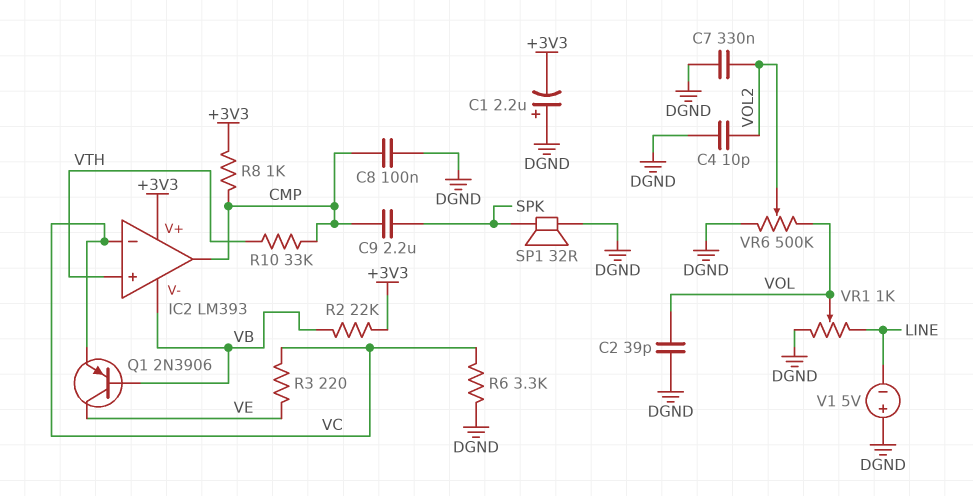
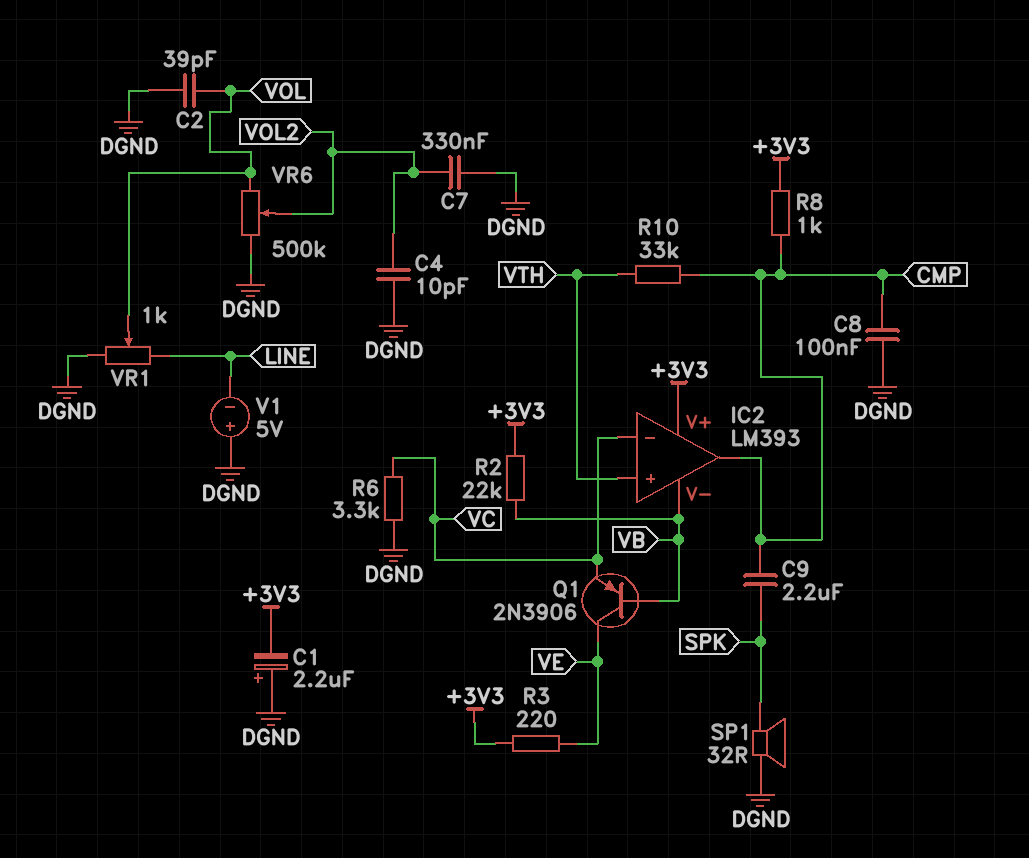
R3: 220 (VC, VE) -> 220 (+3V3, VE)

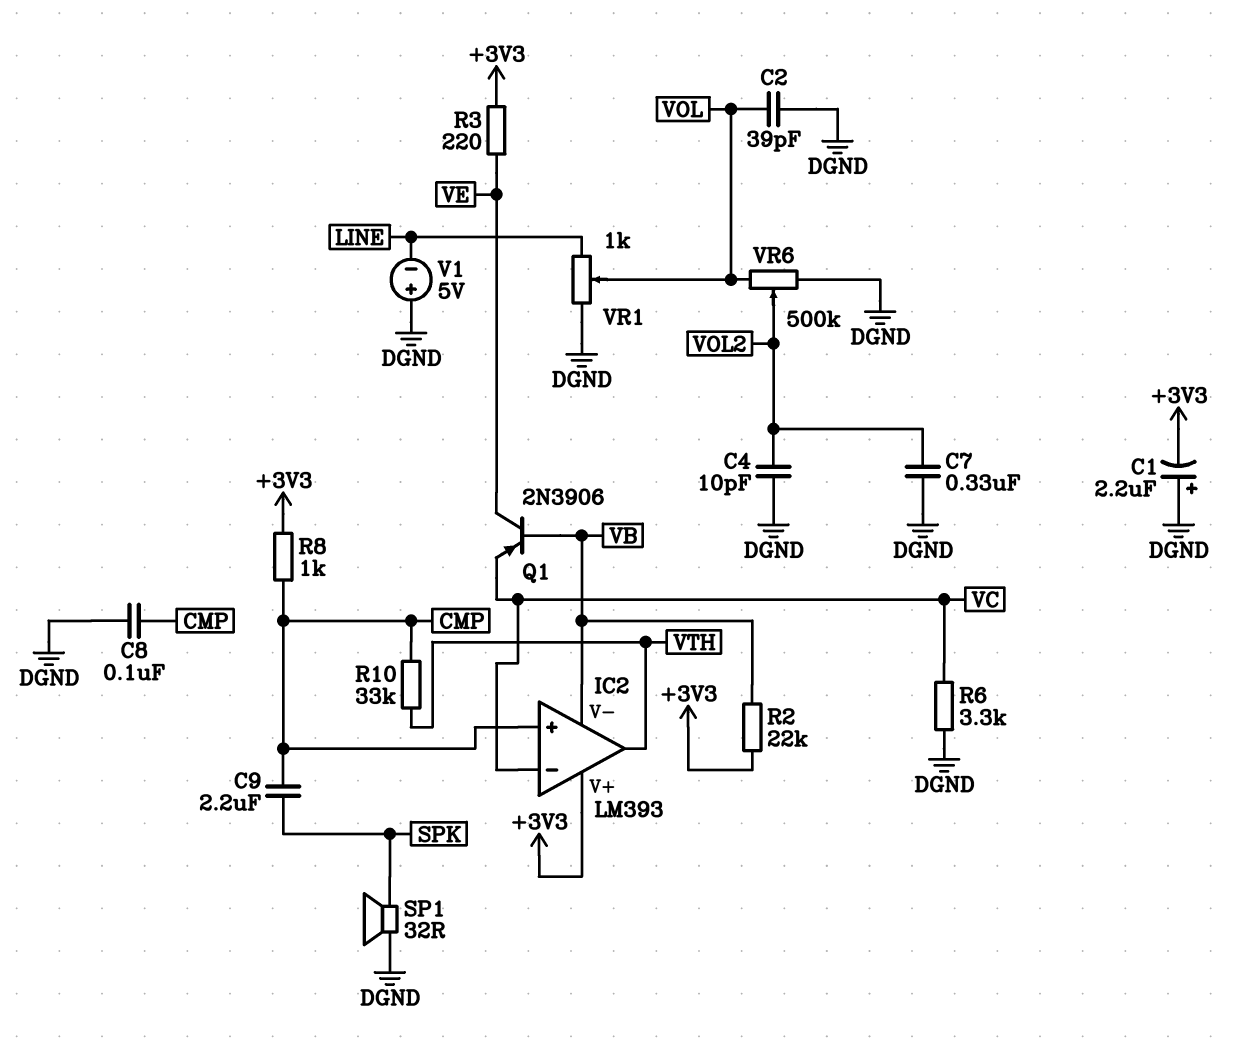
IC2 pin in+: VTH -> CMP
IC2 pin out: CMP -> VTH

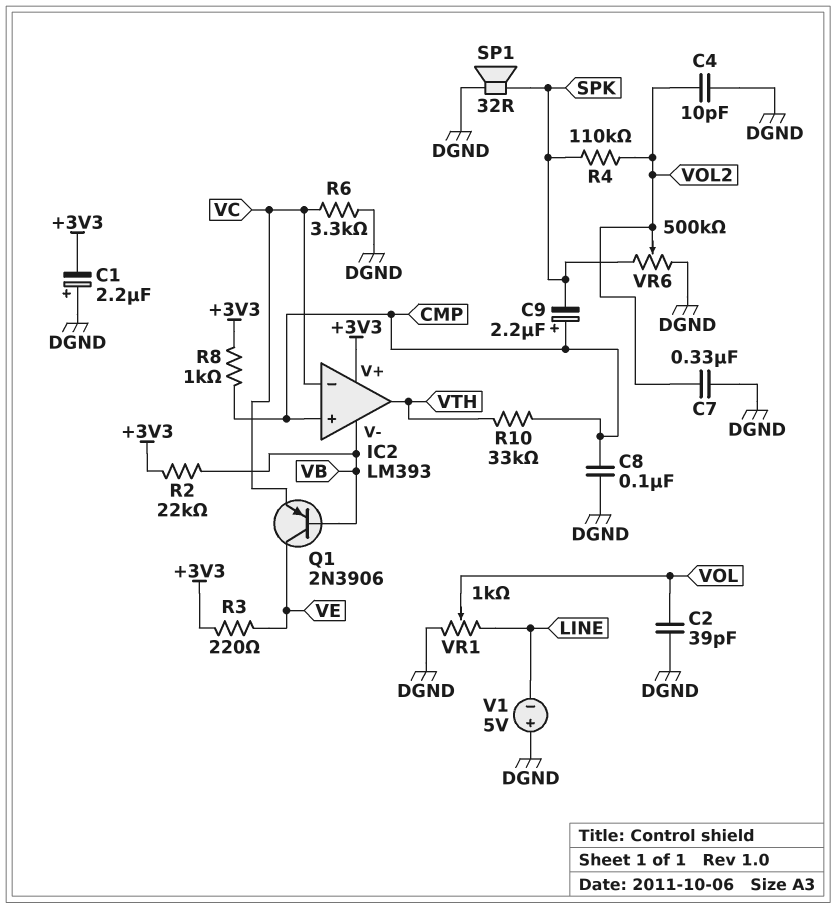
C9: 2.2uF (CMP, SPK) -> 2.2uF (plus CMP, minus SPK)
R4: none -> 110k (SPK, VOL2)
VR6: 500k (DGND, VOL, wiper VOL2) -> 500k (DGND, SPK, wiper VOL2)

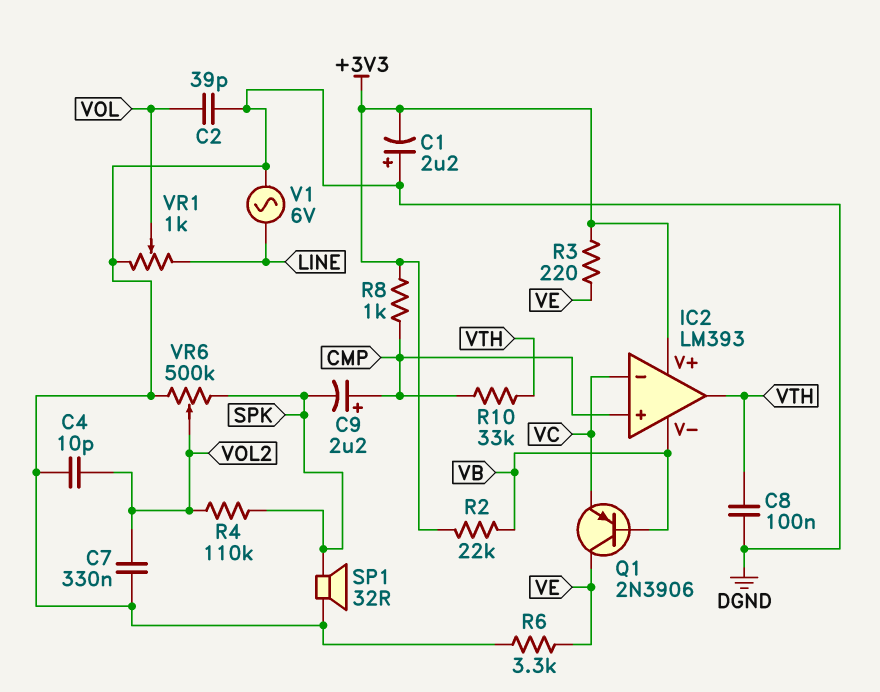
C8: 100nF (CMP, DGND) -> 100nF (DGND, VTH)
R6: 3.3k (DGND, VC) -> 3.3k (DGND, VE)
V1: 5V (plus DGND, minus LINE) -> AC 6V (DGND, LINE)

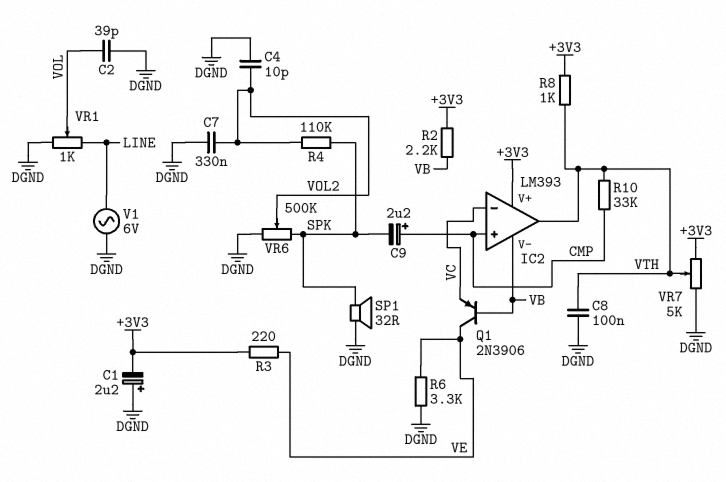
R2: 22k (+3V3, VB) -> 2.2k (+3V3, VB)
R8: 1k (+3V3, CMP) -> 1k (+3V3, VTH)
VR7: none -> 5k (+3V3, DGND, wiper VTH)

